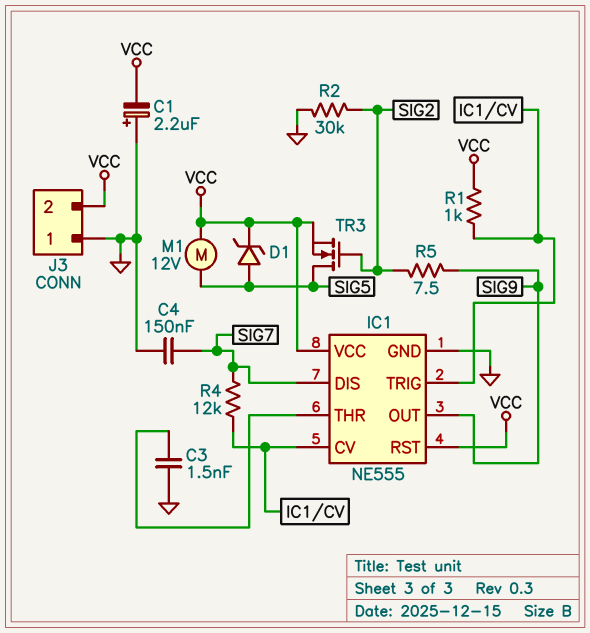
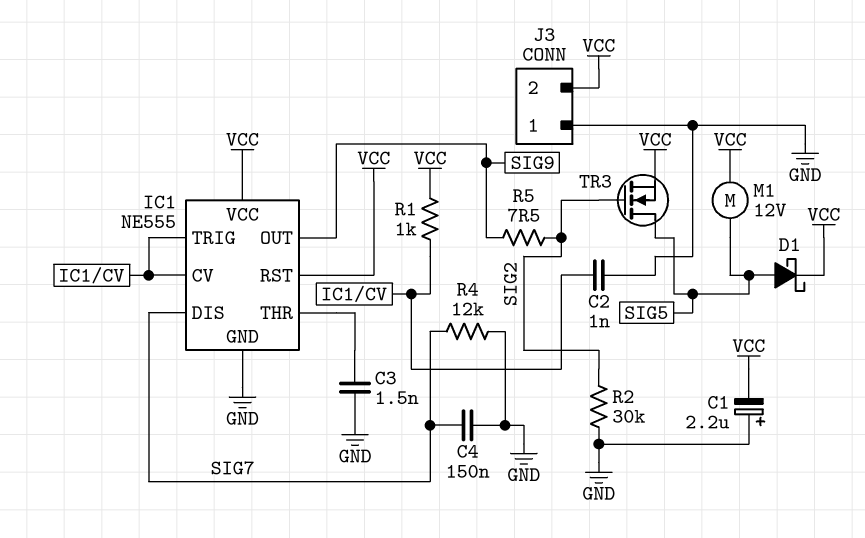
C2: none -> 1nF (GND, IC1/CV)
D1: zener (A SIG5, K VCC) -> schottky (A SIG5, K VCC)
R4: 12k (IC1/CV, SIG7) -> 12k (GND, SIG7)

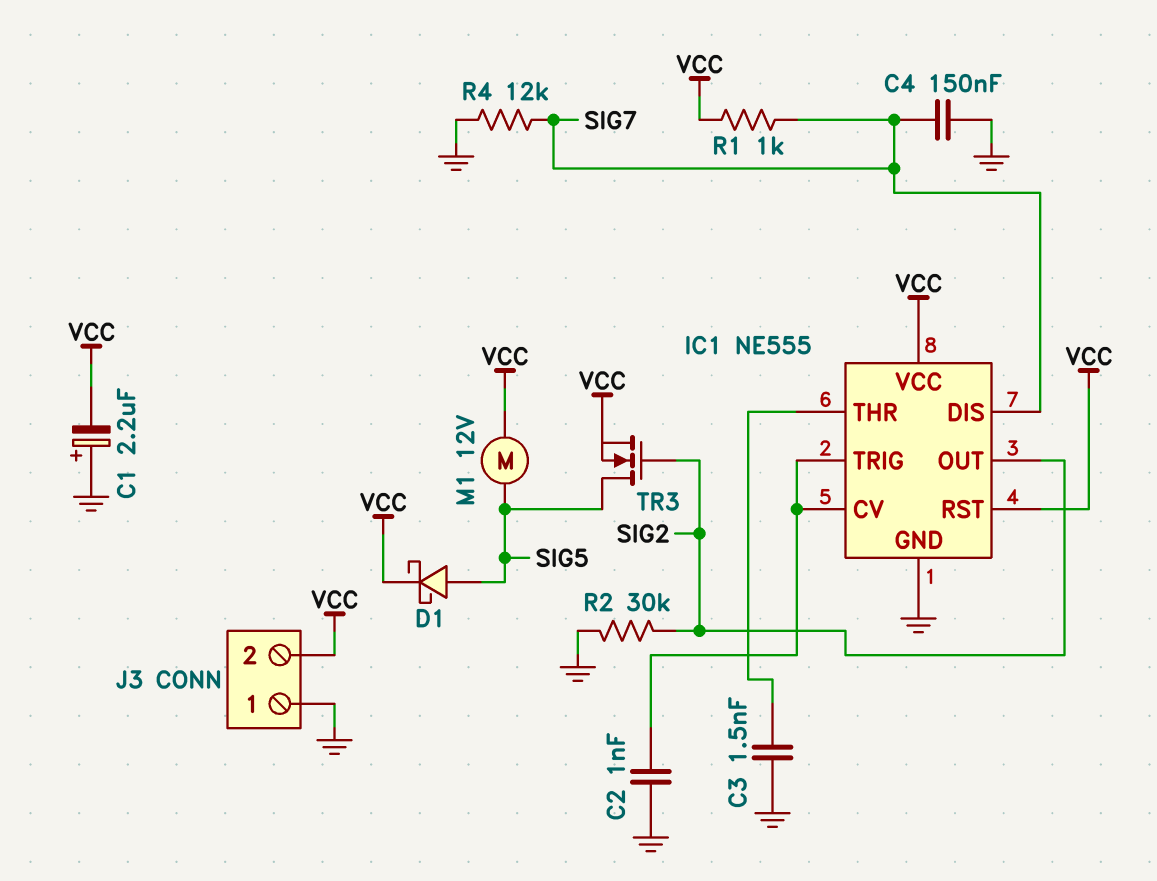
IC1 pin OUT: SIG9 -> SIG2
R1: 1k (IC1/CV, VCC) -> 1k (SIG7, VCC)
R5: 7.5 (SIG2, SIG9) -> none

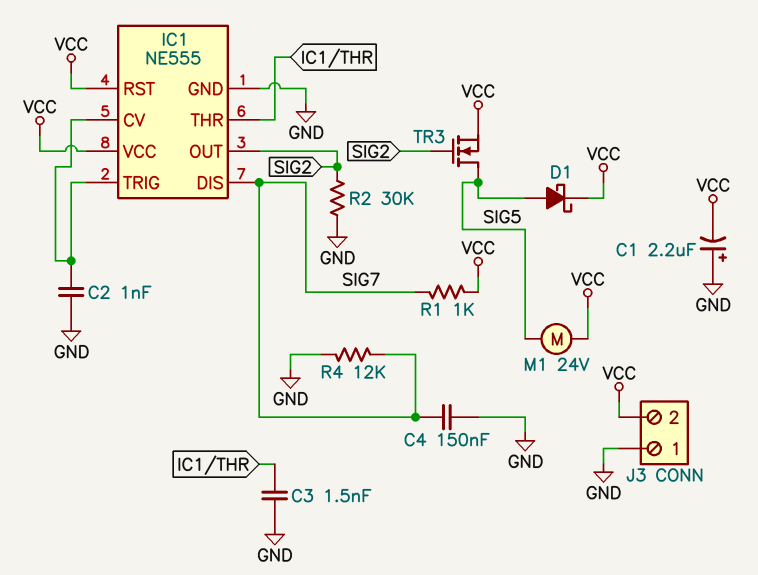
M1: motor 12V (SIG5, VCC) -> motor 24V (SIG5, VCC)

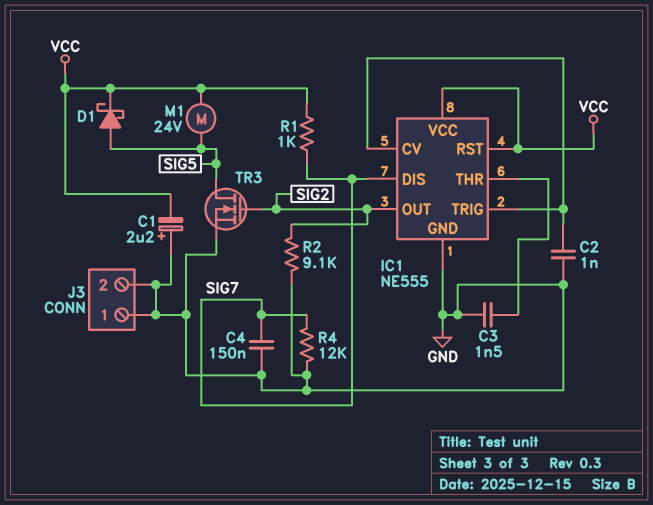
J3 pin 2: VCC -> GND
R2: 30k (GND, SIG2) -> 9.1k (GND, SIG2)
TR3: NMOS (G SIG2, D SIG5, S VCC) -> NMOS (G SIG2, D SIG5, S GND)

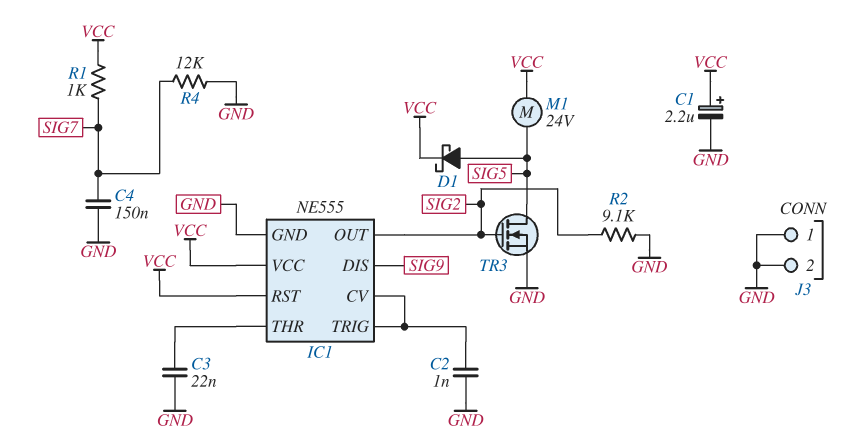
C1: 2.2uF (plus GND, minus VCC) -> 2.2uF (plus VCC, minus GND)
C3: 1.5nF (GND, IC1/THR) -> 22nF (GND, IC1/THR)
IC1 pin DIS: SIG7 -> SIG9

